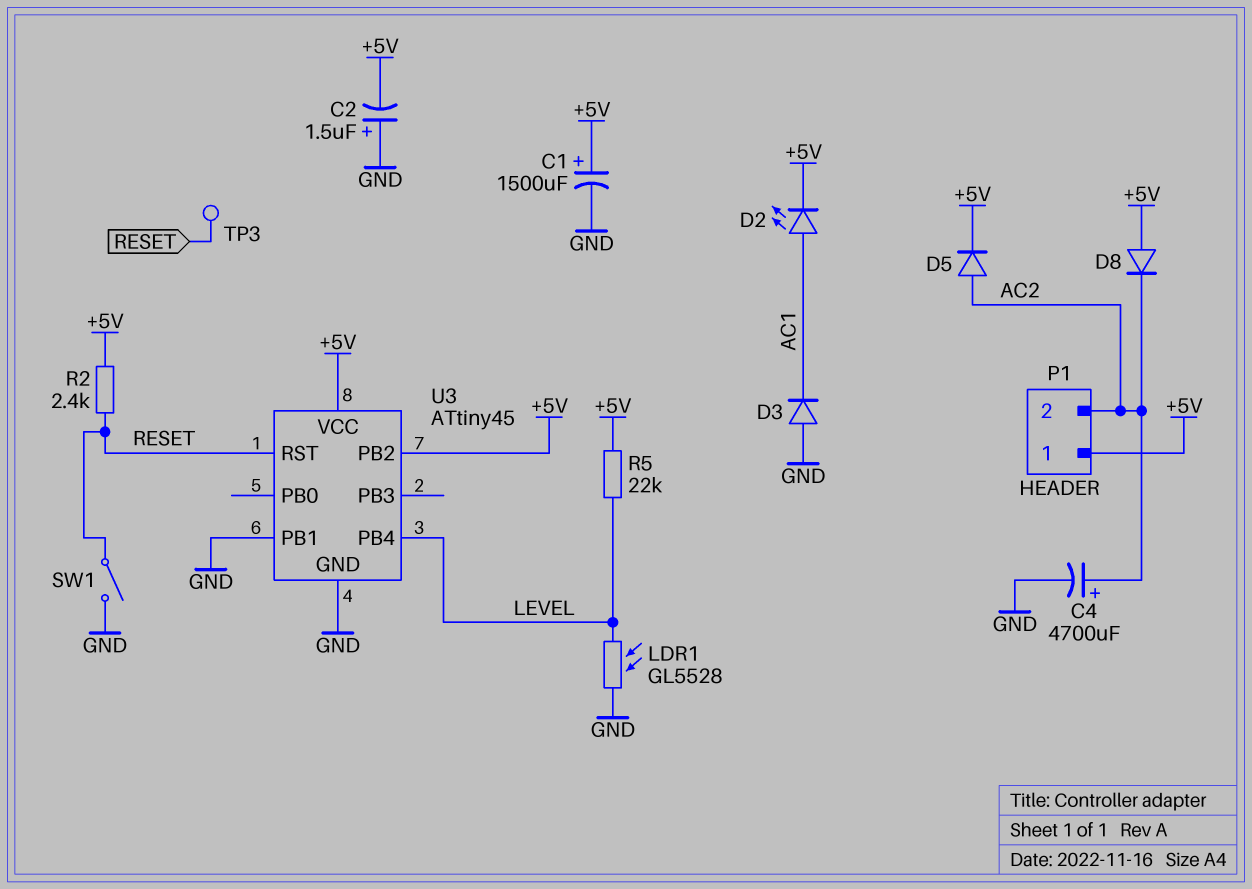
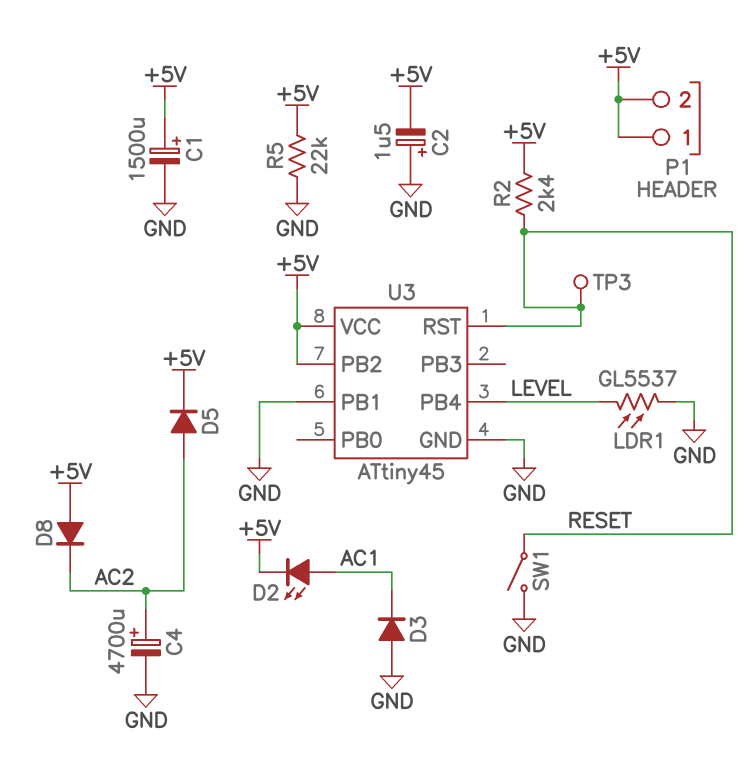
LDR1: GL5528 (GND, LEVEL) -> GL5537 (GND, LEVEL)
P1 pin 2: AC2 -> +5V
R5: 22k (+5V, LEVEL) -> 22k (+5V, GND)

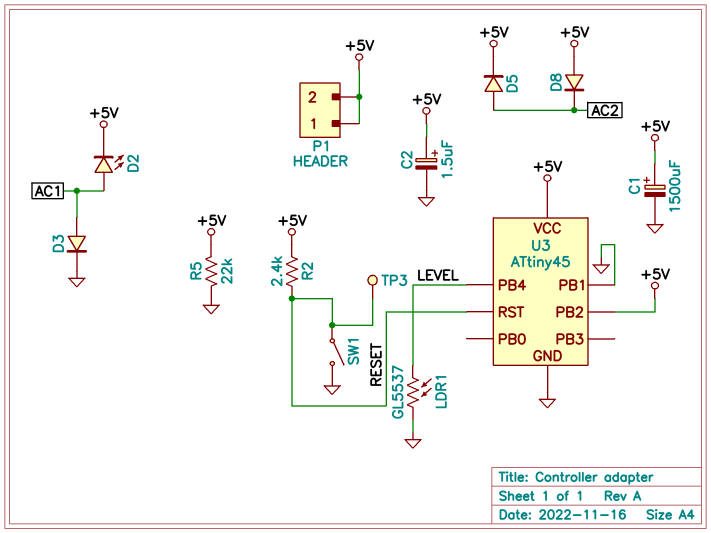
C2: 1.5uF (plus GND, minus +5V) -> 1.5uF (plus +5V, minus GND)
C4: 4700uF (plus AC2, minus GND) -> none
D3: diode (A GND, K AC1) -> diode (A AC1, K GND)

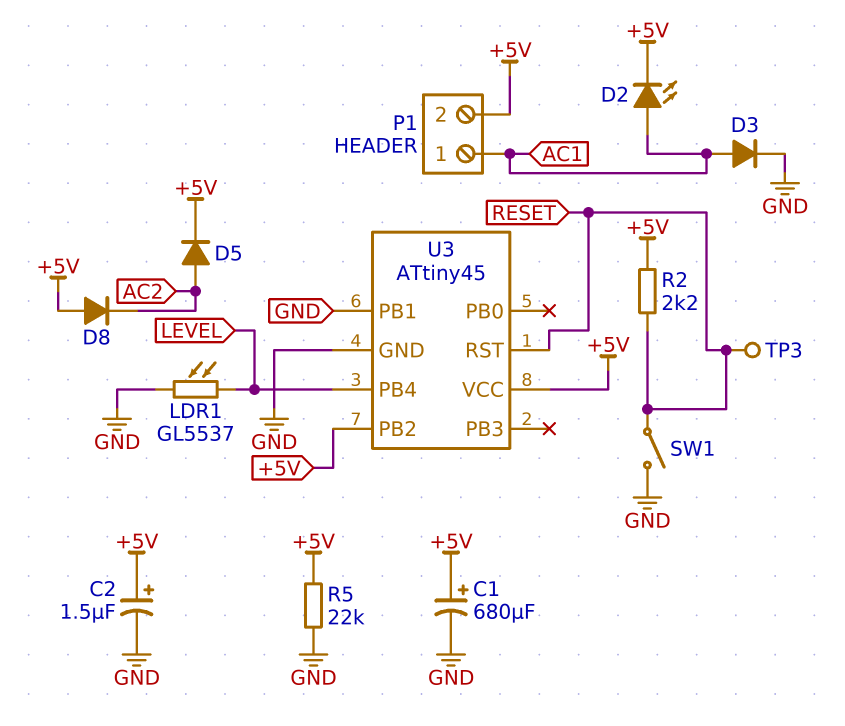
C1: 1500uF (plus +5V, minus GND) -> 680uF (plus +5V, minus GND)
P1 pin 1: +5V -> AC1
R2: 2.4k (+5V, RESET) -> 2.2k (+5V, RESET)

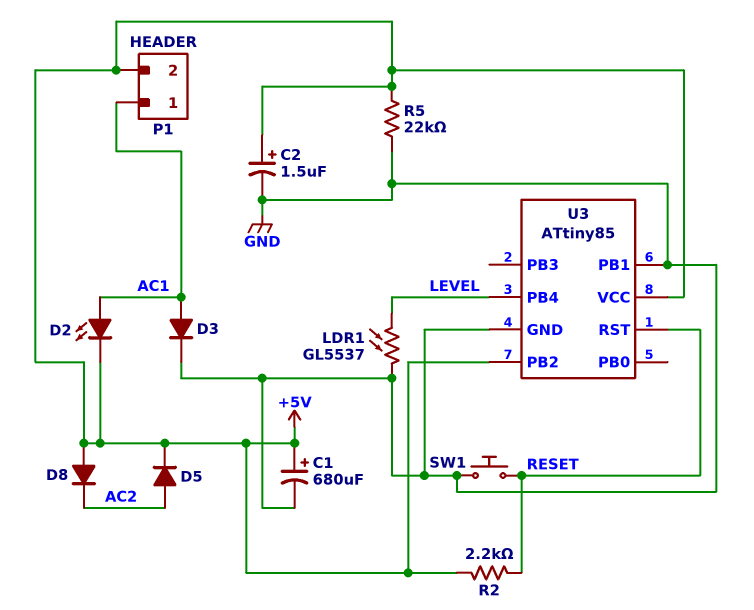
SW1: switch (GND, RESET) -> button (GND, RESET)
TP3: test point (RESET) -> none
U3: ATtiny45 -> ATtiny85

